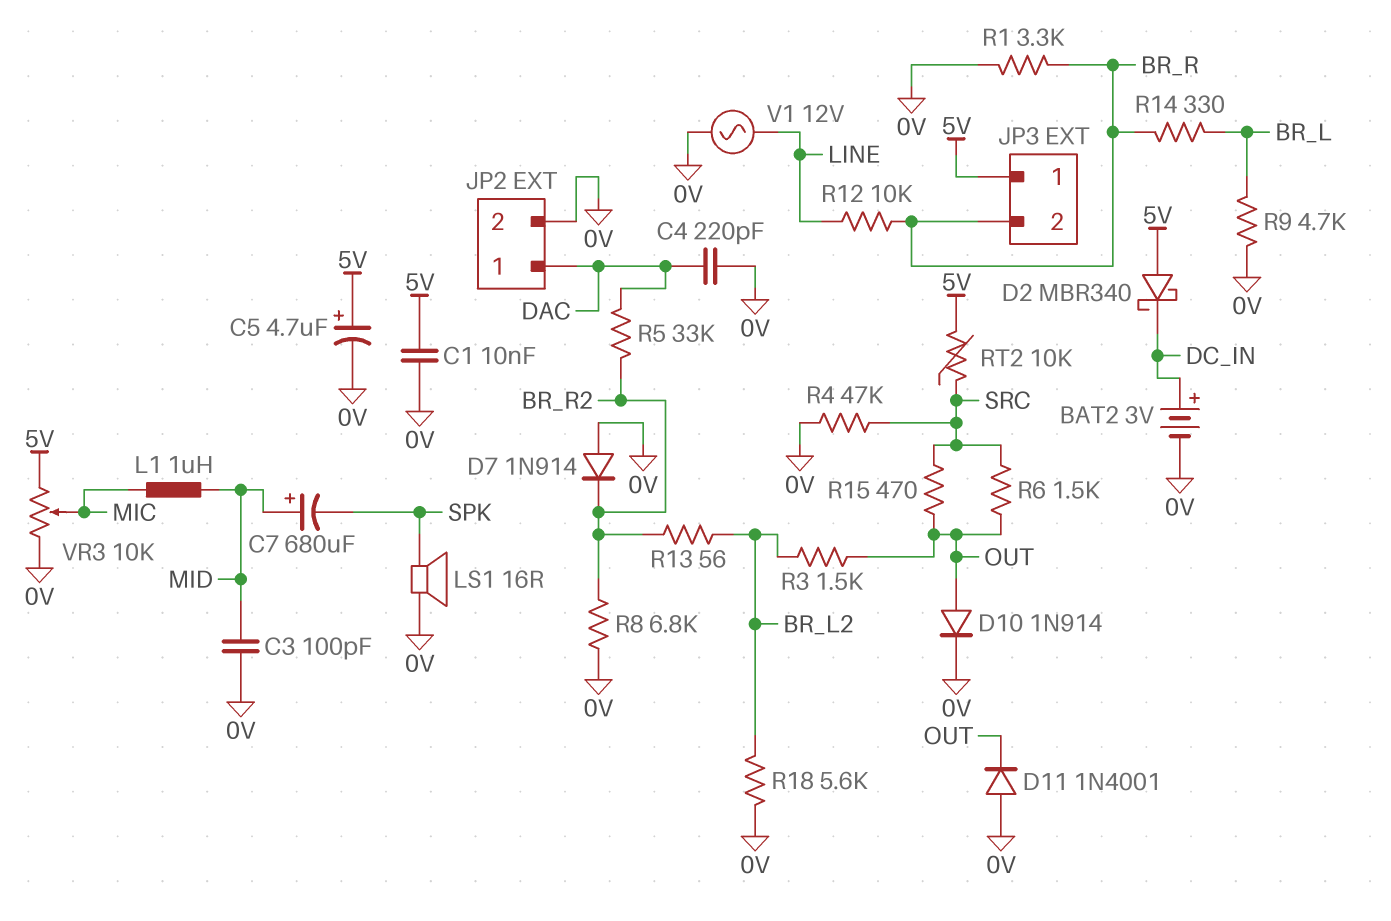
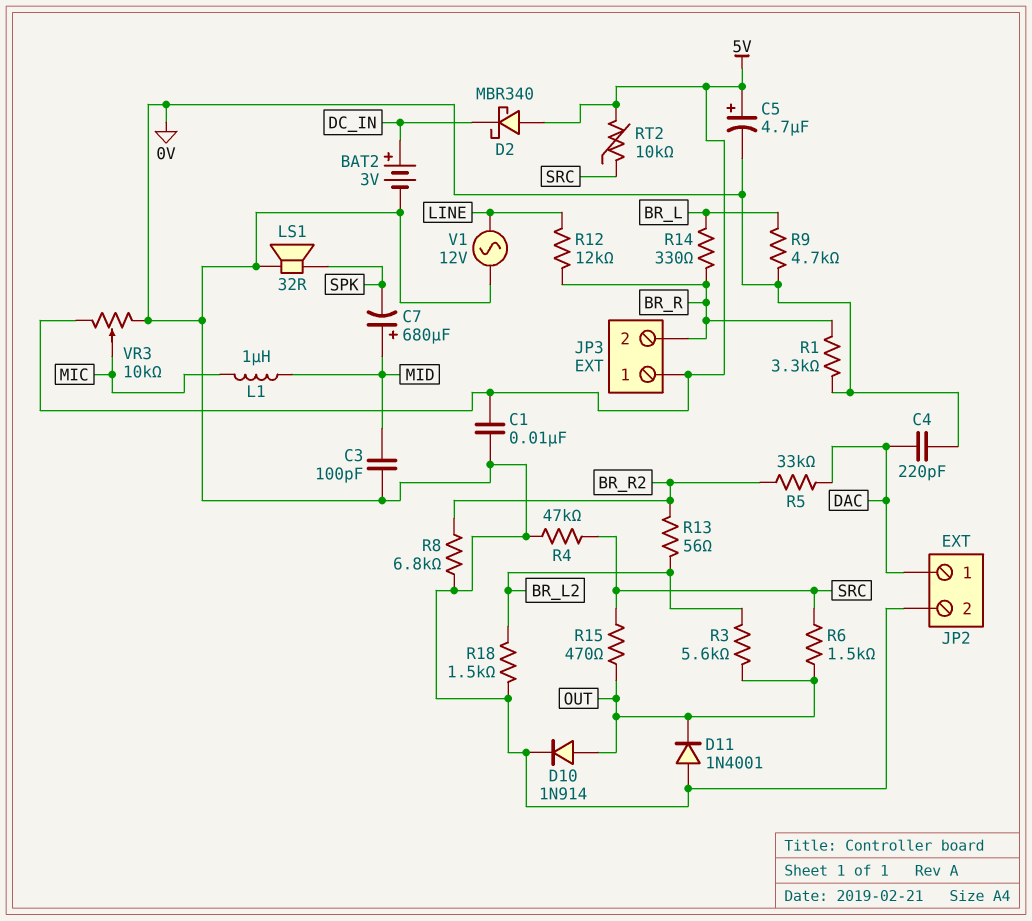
D7: diode 1N914 (A 0V, K BR_R2) -> none
LS1: speaker 16R (0V, SPK) -> speaker 32R (0V, SPK)
R3: 1.5k (BR_L2, OUT) -> 5.6k (BR_L2, OUT)
R12: 10k (BR_R, LINE) -> 12k (BR_R, LINE)
R18: 5.6k (0V, BR_L2) -> 1.5k (0V, BR_L2)

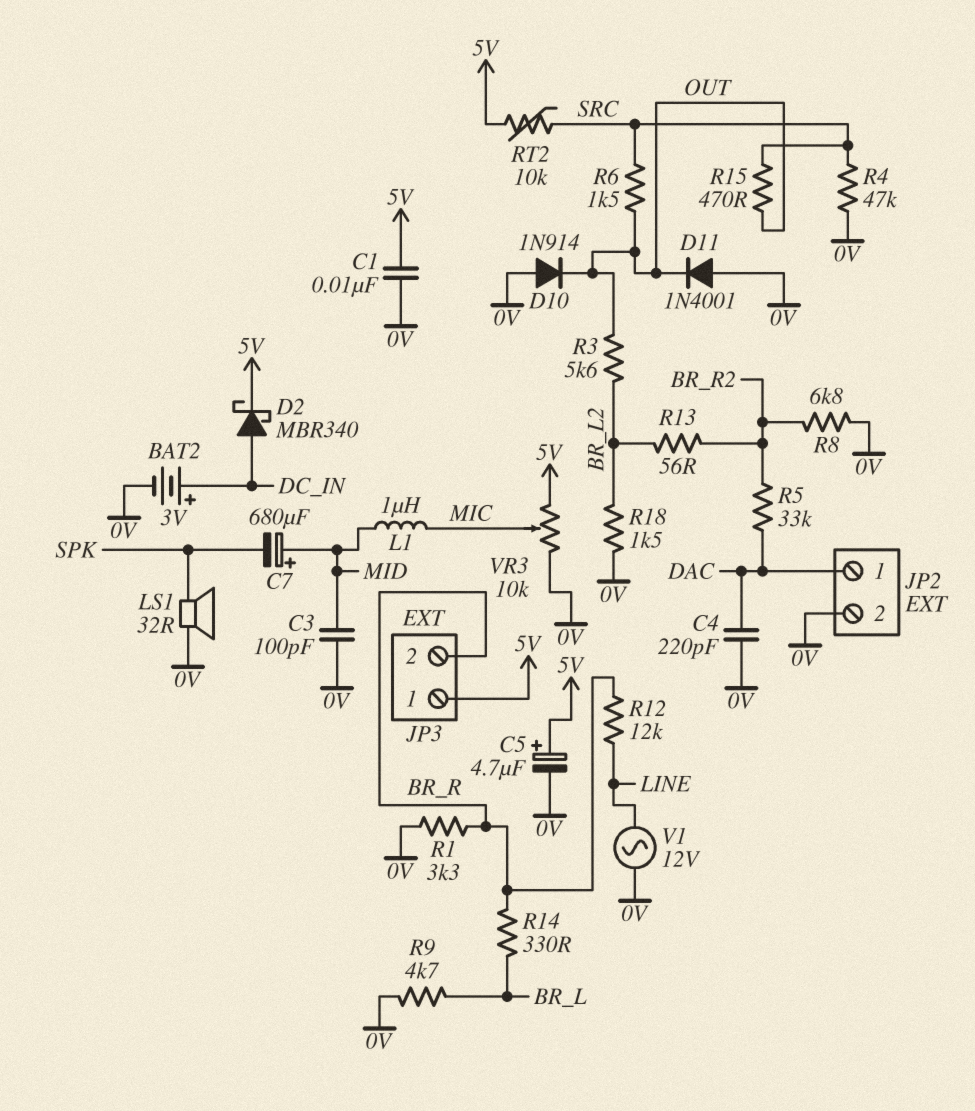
D2: schottky MBR340 (A 5V, K DC_IN) -> schottky MBR340 (A DC_IN, K 5V)
D10: diode 1N914 (A OUT, K 0V) -> diode 1N914 (A 0V, K OUT)

